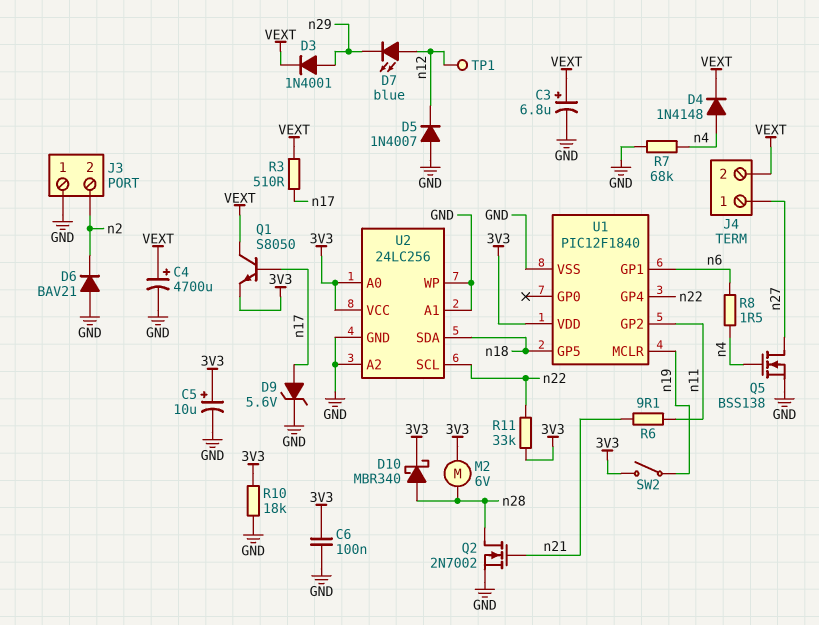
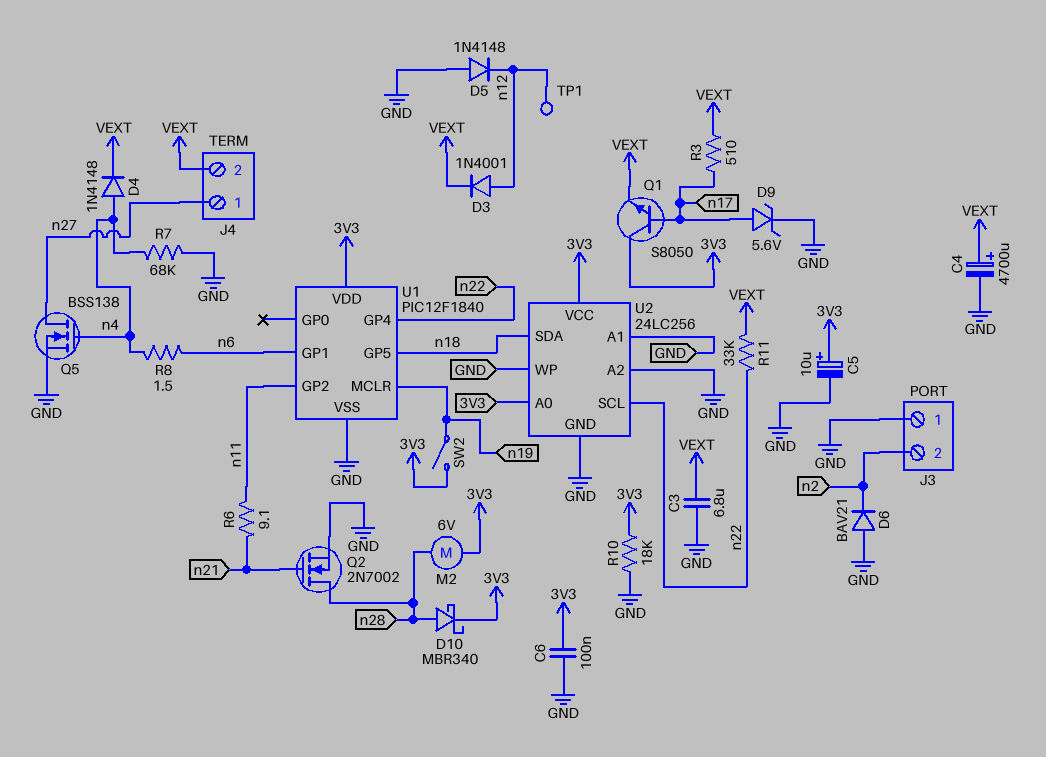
C3: 6.8uF (plus VEXT, minus GND) -> 6.8uF (GND, VEXT)
D3: diode 1N4001 (A n29, K VEXT) -> diode 1N4001 (A n12, K VEXT)
D5: diode 1N4007 (A GND, K n12) -> diode 1N4148 (A GND, K n12)
D7: LED blue (A n12, K n29) -> none
Q1: NPN S8050 (B n17, C VEXT, E 3V3) -> NPN S8050 (B n17, C 3V3, E VEXT)
R11: 33k (3V3, n22) -> 33k (VEXT, n22)

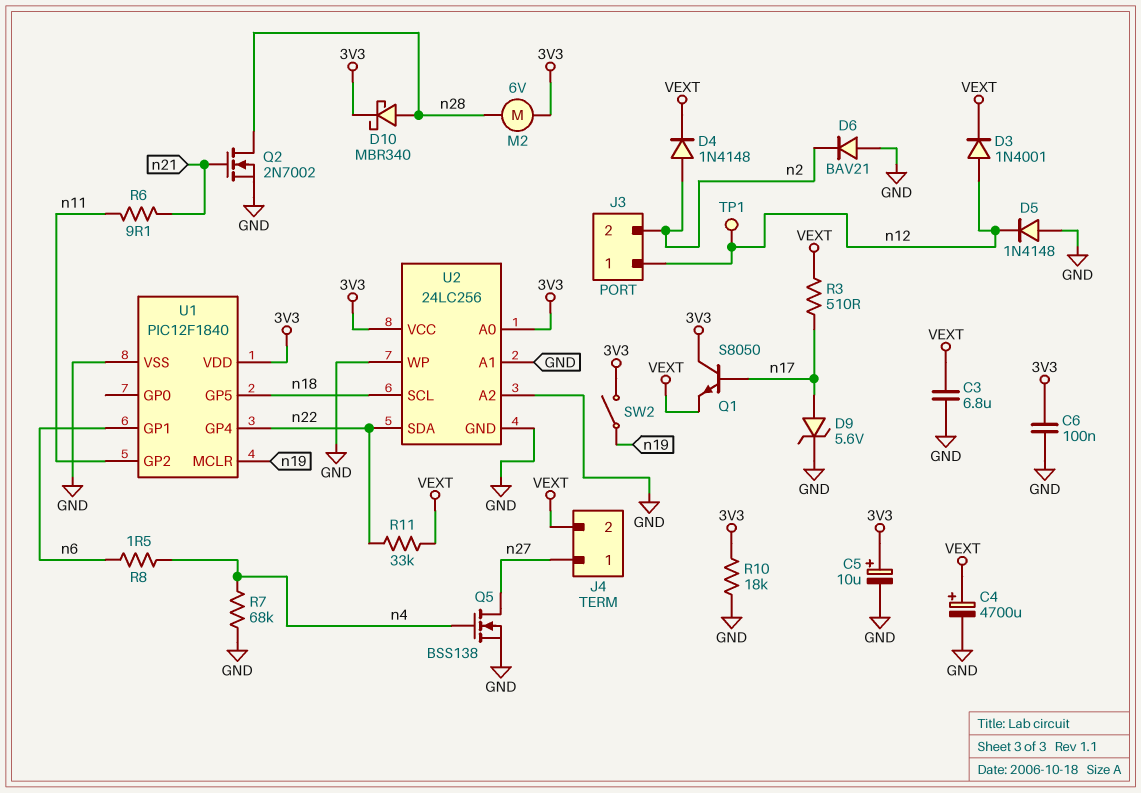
D4: diode 1N4148 (A n4, K VEXT) -> diode 1N4148 (A n2, K VEXT)
J3 pin 1: GND -> n12
U2 pin SCL: n22 -> n18
U2 pin SDA: n18 -> n22

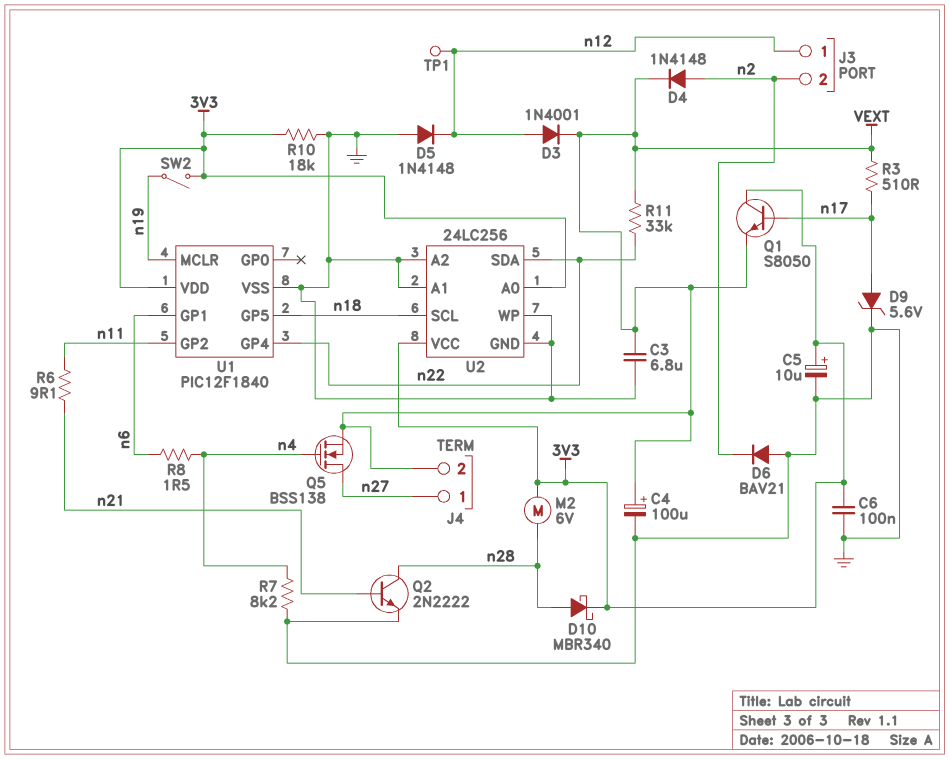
C4: 4700uF (plus VEXT, minus GND) -> 100uF (plus VEXT, minus GND)
Q2: NMOS 2N7002 (G n21, D n28, S GND) -> NPN 2N2222 (B n21, C n28, E GND)
Q5: NMOS BSS138 (G n4, D n27, S GND) -> NMOS BSS138 (G n4, D n27, S VEXT)
R7: 68k (GND, n4) -> 8.2k (GND, n4)

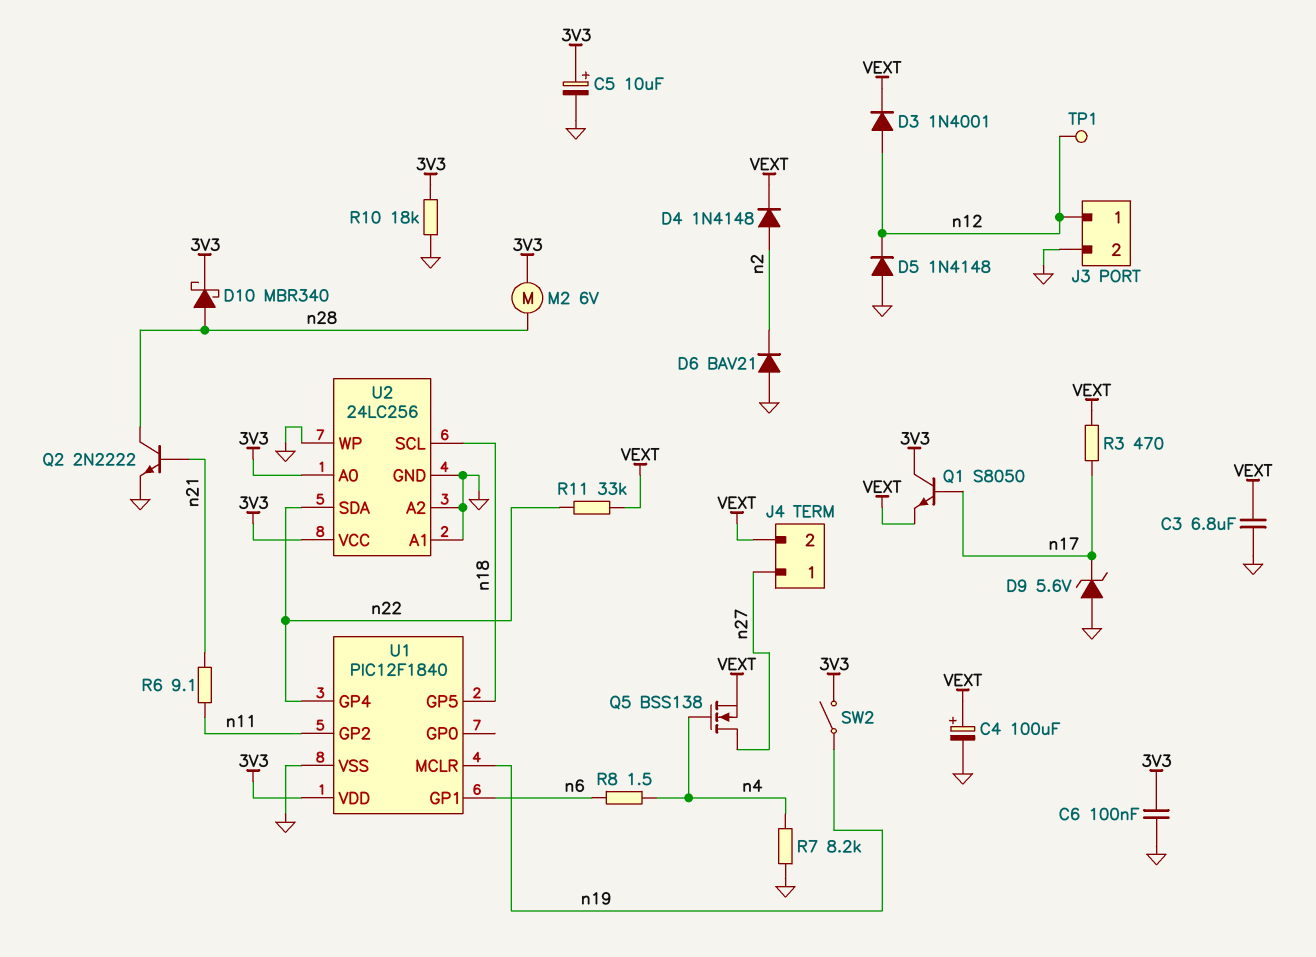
D9: zener 5.6V (A n17, K GND) -> zener 5.6V (A GND, K n17)
J3 pin 2: n2 -> GND
R3: 510 (VEXT, n17) -> 470 (VEXT, n17)

